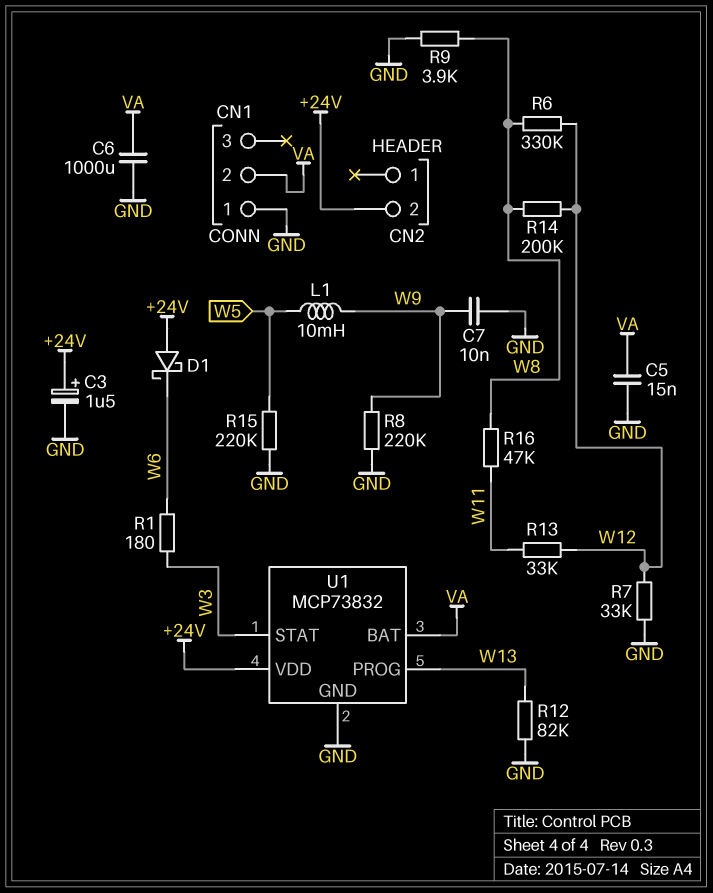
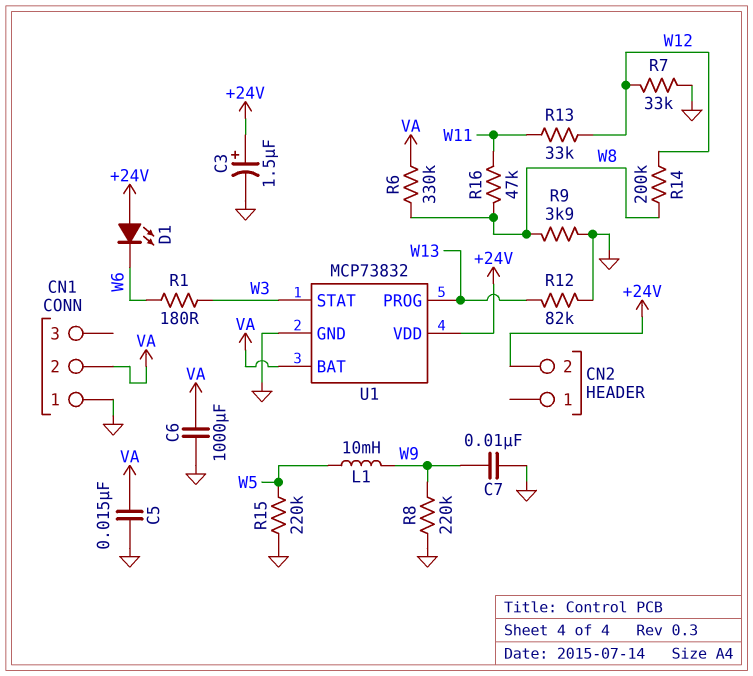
D1: schottky (A +24V, K W6) -> LED (A +24V, K W6)
R6: 330k (W8, W12) -> 330k (VA, W8)

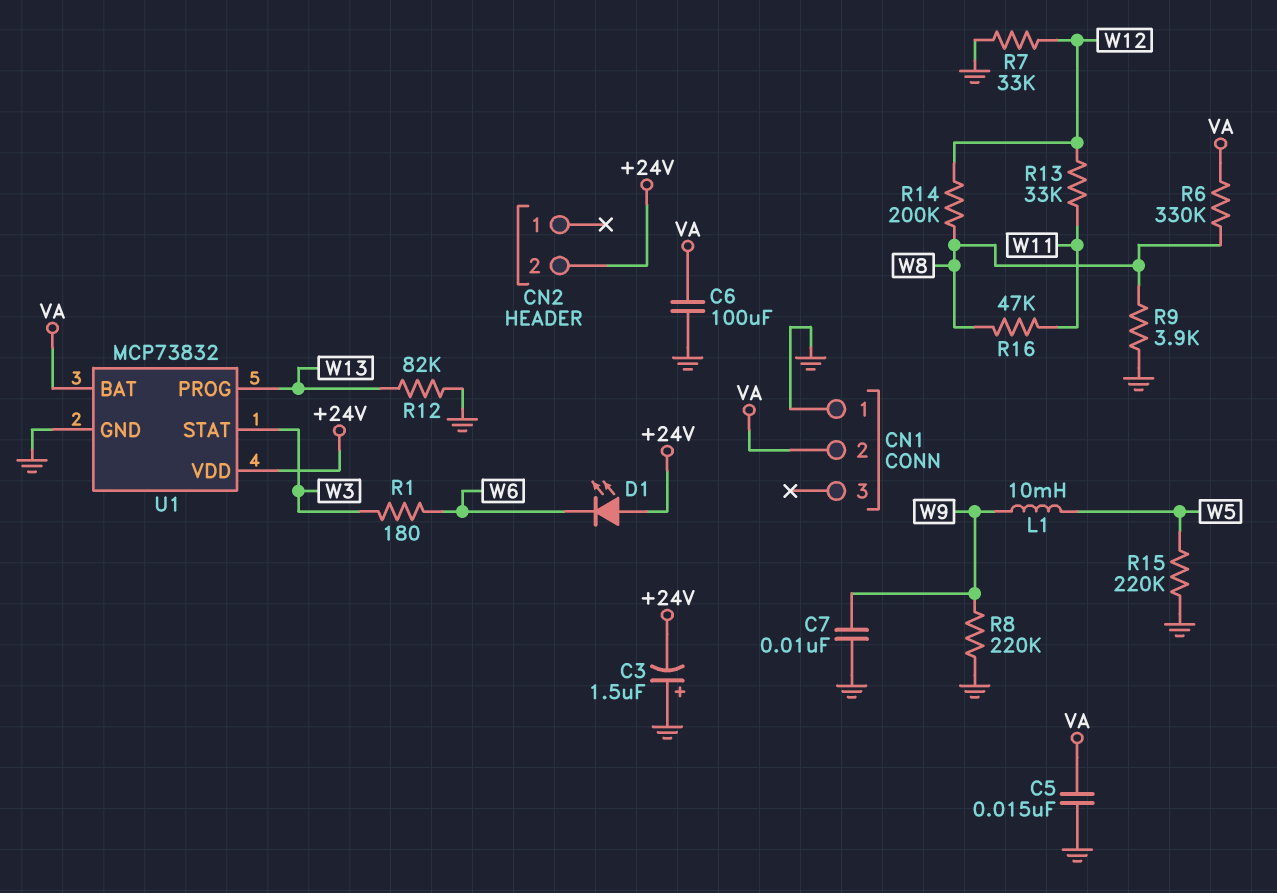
C3: 1.5uF (plus +24V, minus GND) -> 1.5uF (plus GND, minus +24V)
C6: 1000uF (GND, VA) -> 100uF (GND, VA)

